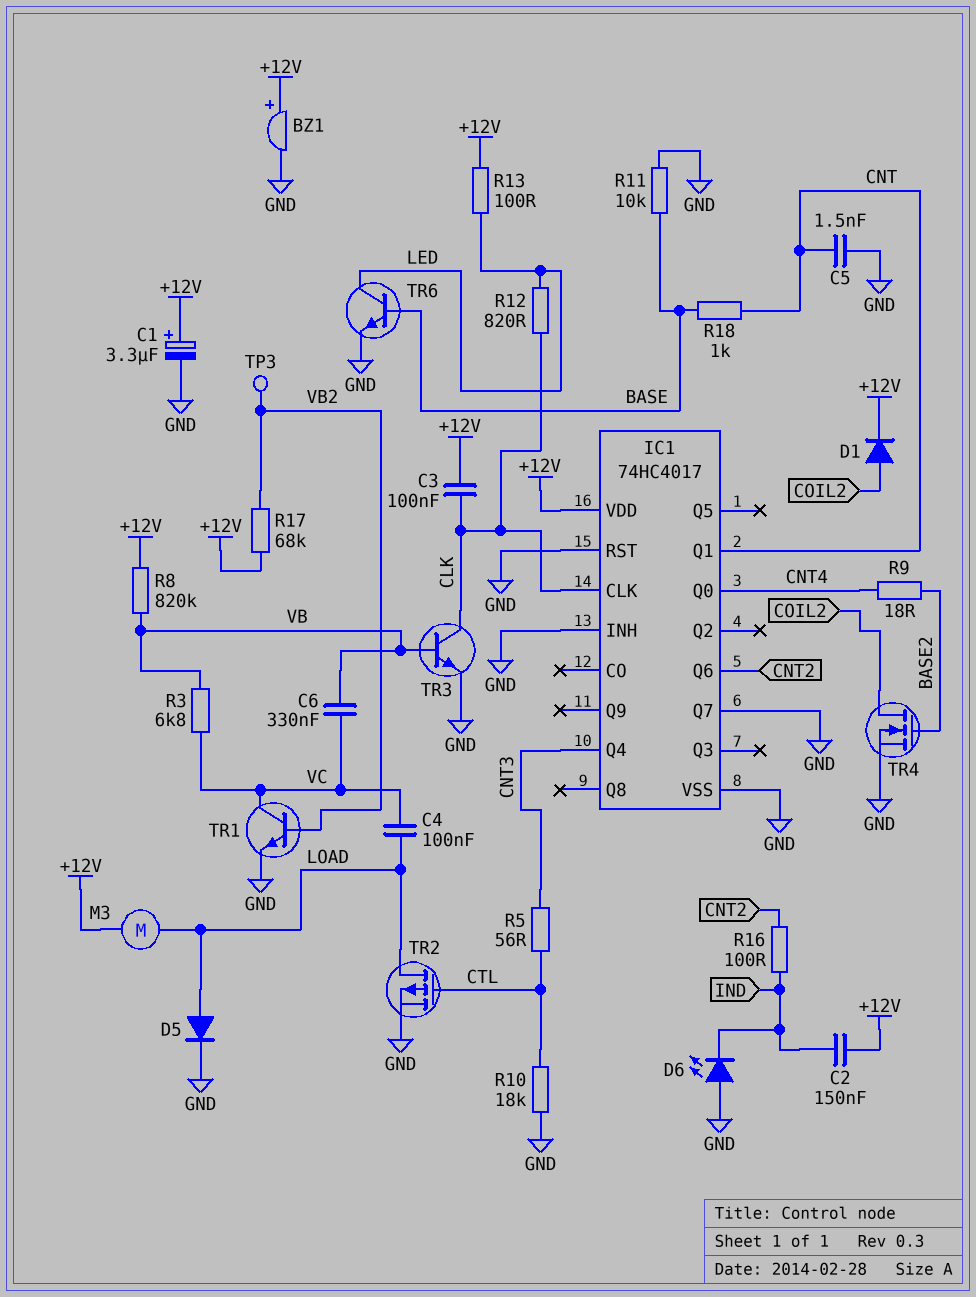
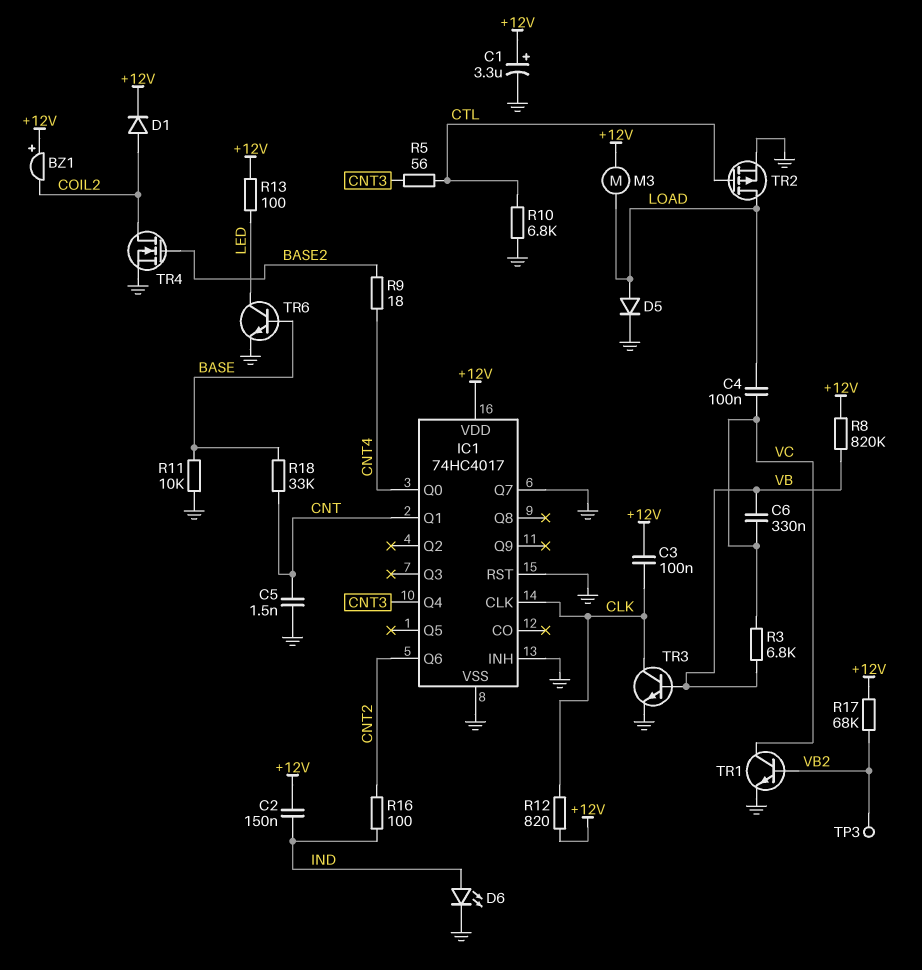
BZ1: buzzer (plus +12V, minus GND) -> buzzer (plus +12V, minus COIL2)
D6: LED (A GND, K IND) -> LED (A IND, K GND)
R10: 18k (CTL, GND) -> 6.8k (CTL, GND)
R12: 820 (CLK, LED) -> 820 (+12V, CLK)
R18: 1k (BASE, CNT) -> 33k (BASE, CNT)

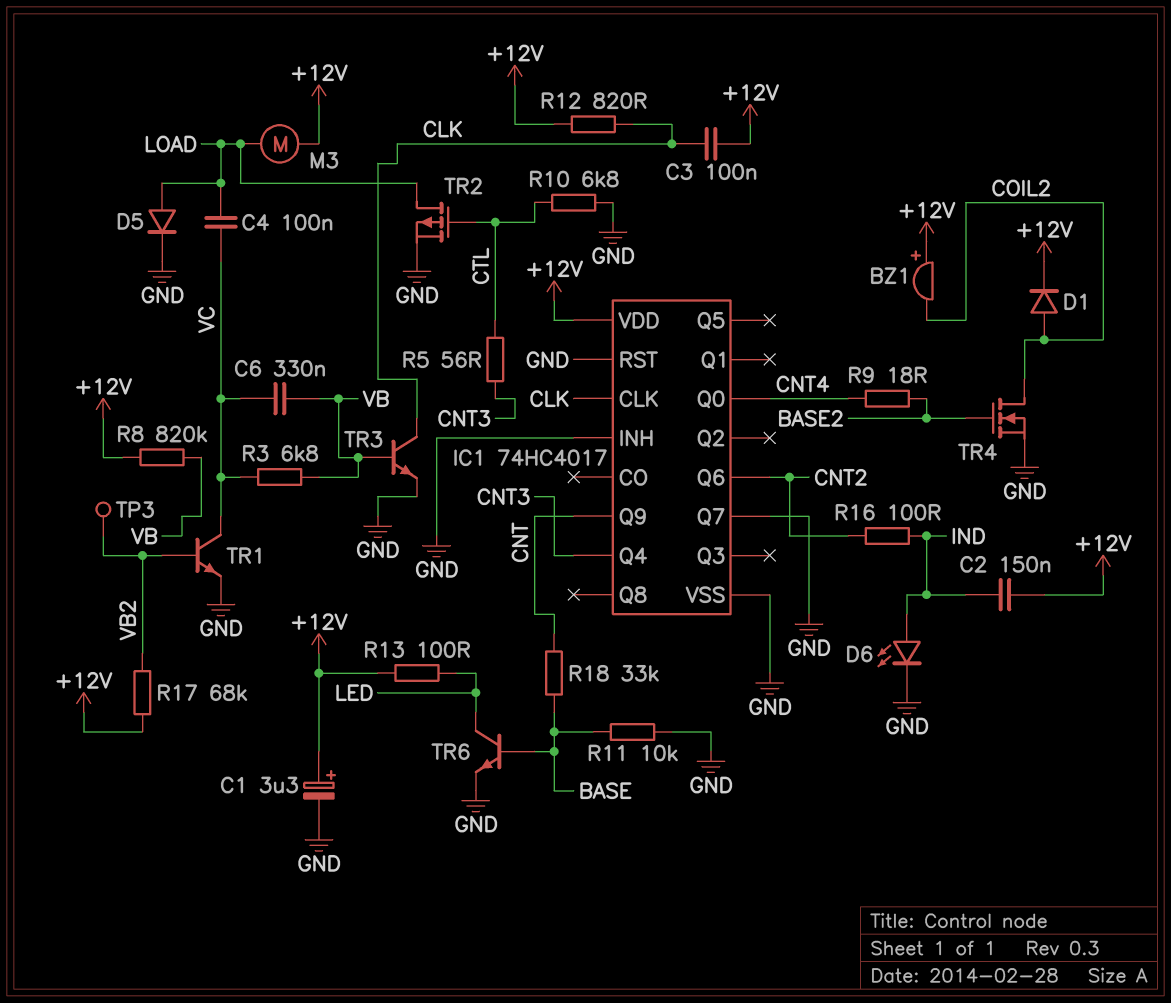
C5: 1.5nF (CNT, GND) -> none
IC1 pin Q1: CNT -> none
IC1 pin Q9: none -> CNT

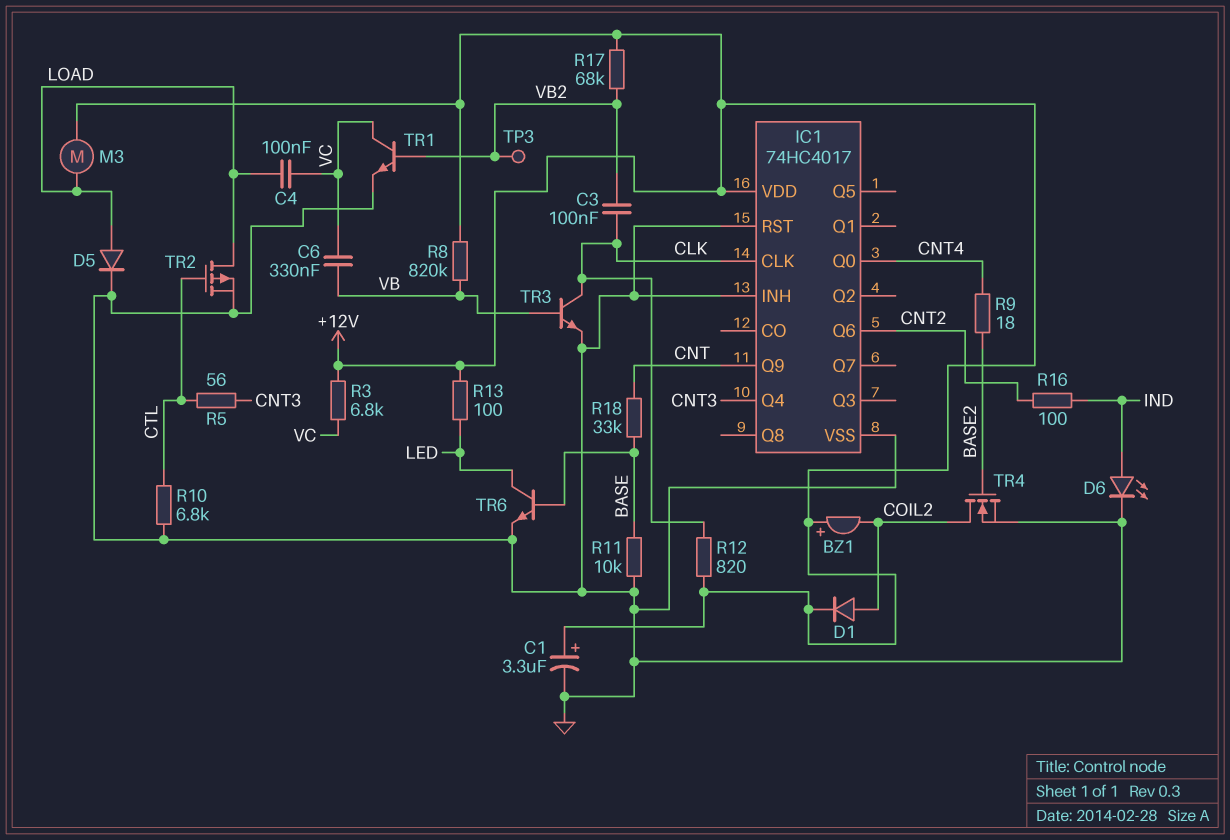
C2: 150nF (+12V, IND) -> none
C3: 100nF (+12V, CLK) -> 100nF (CLK, VB2)
IC1 pin Q7: GND -> none
R3: 6.8k (VB, VC) -> 6.8k (+12V, VC)

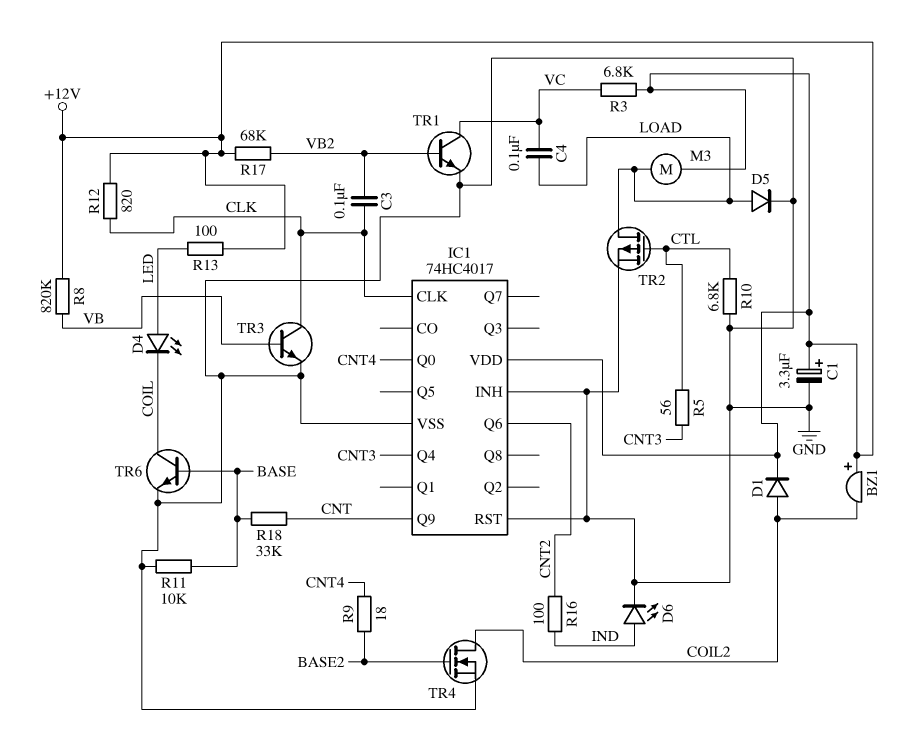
C6: 330nF (VB, VC) -> none
D4: none -> LED (A LED, K COIL)
TP3: test point (VB2) -> none
TR6: NPN (B BASE, C LED, E GND) -> NPN (B BASE, C COIL, E GND)

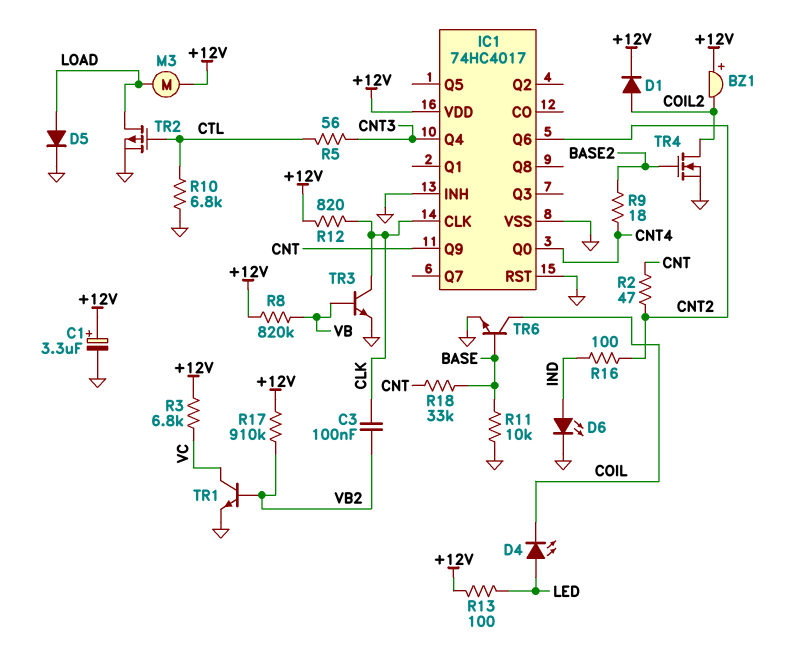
C4: 100nF (LOAD, VC) -> none
R2: none -> 47 (CNT, CNT2)
R17: 68k (+12V, VB2) -> 910k (+12V, VB2)

